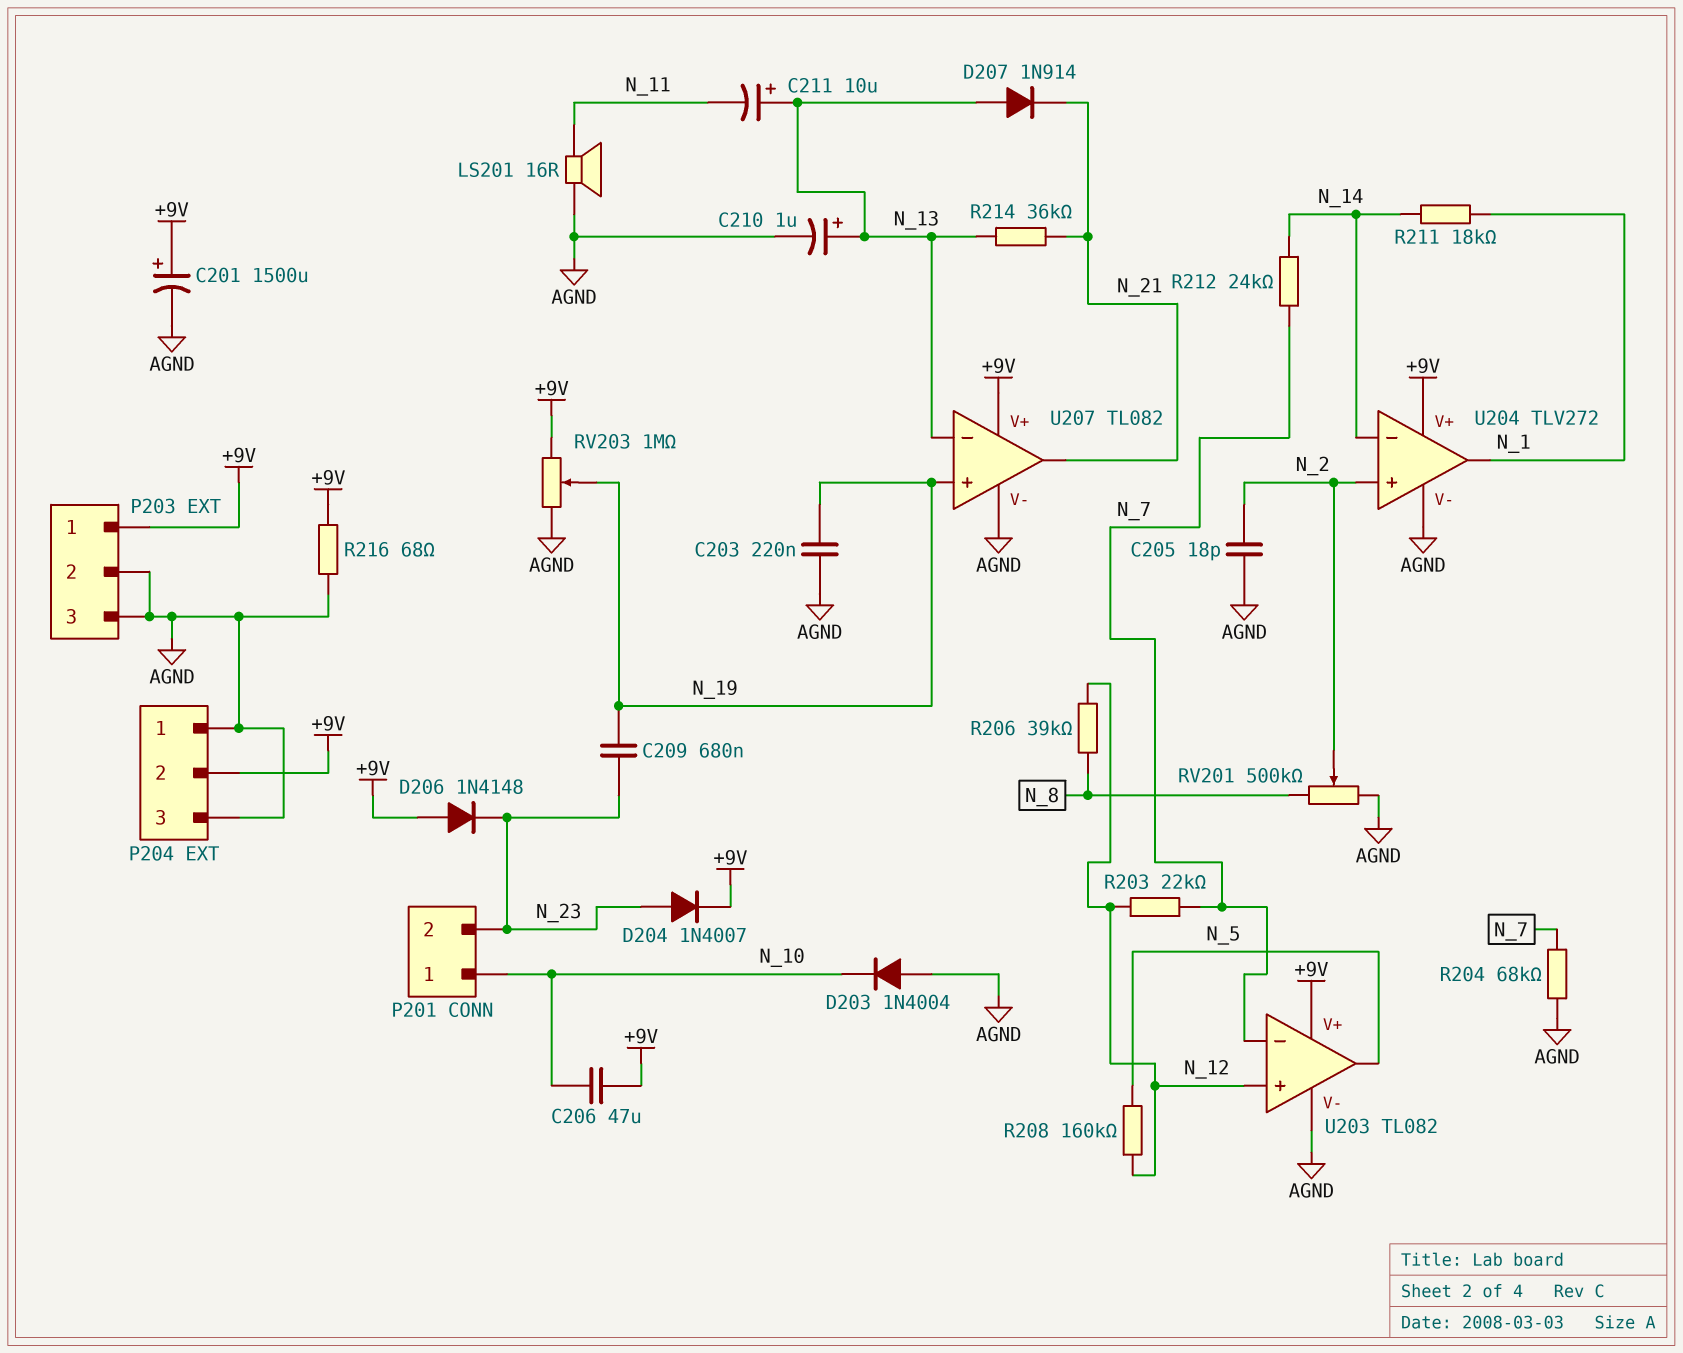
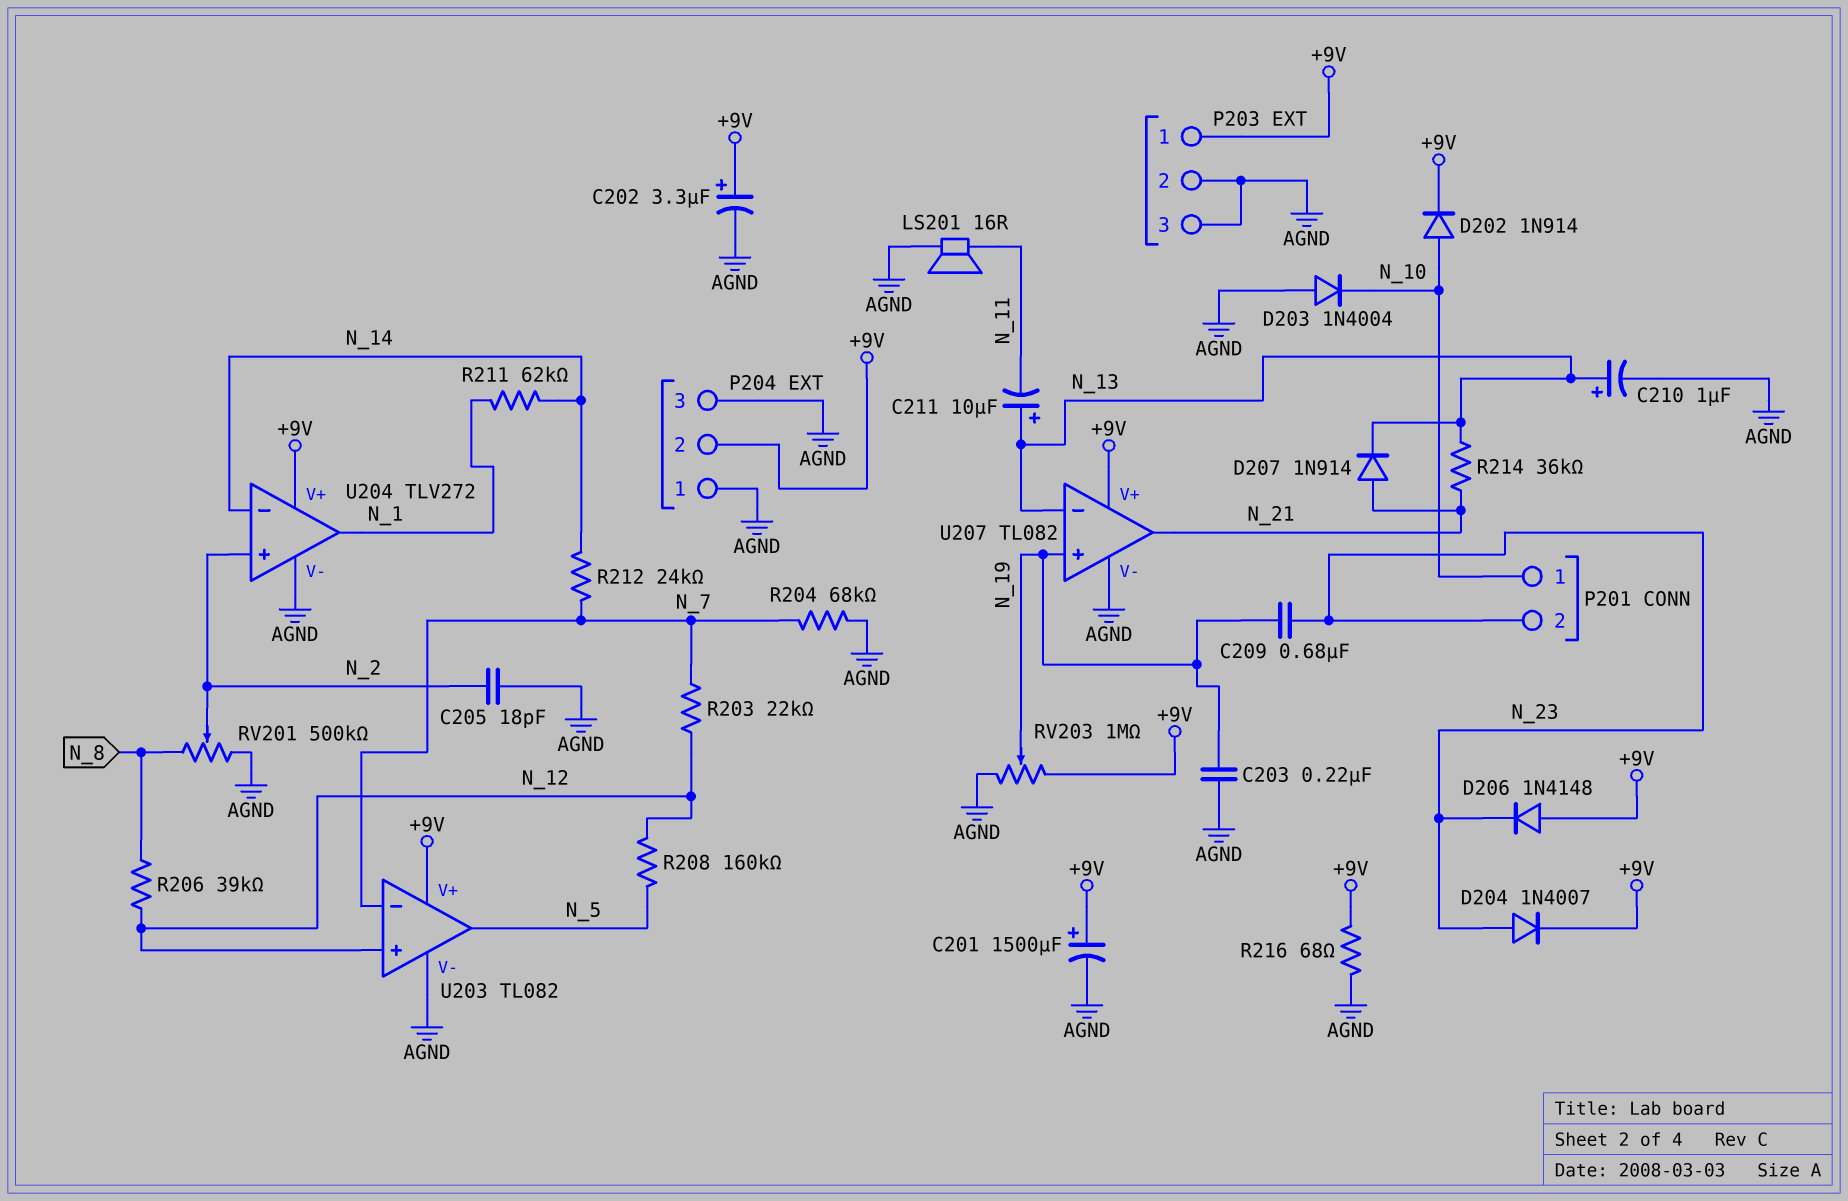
C202: none -> 3.3uF (plus +9V, minus AGND)
C206: 47uF (+9V, N_10) -> none
D202: none -> diode 1N914 (A N_10, K +9V)
D207: diode 1N914 (A N_13, K N_21) -> diode 1N914 (A N_21, K N_13)
R211: 18k (N_1, N_14) -> 62k (N_1, N_14)

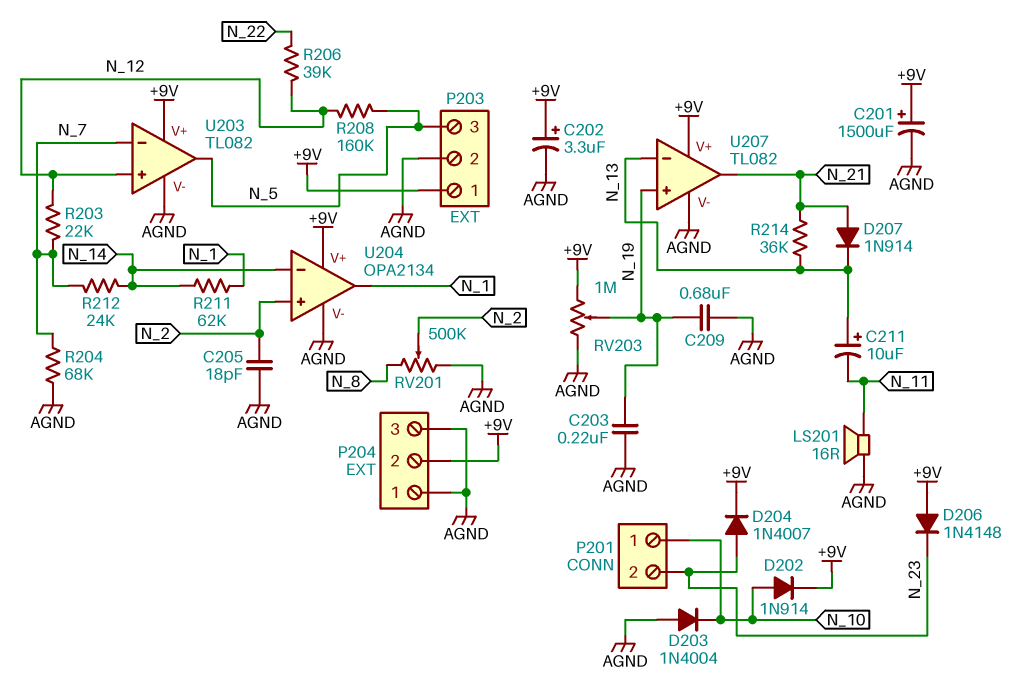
C209: 680nF (N_19, N_23) -> 680nF (AGND, N_19)
C210: 1uF (plus N_13, minus AGND) -> none
P203 pin 3: AGND -> N_5
R206: 39k (N_8, N_12) -> 39k (N_12, N_22)
R216: 68 (+9V, AGND) -> none
U204: TLV272 -> OPA2134

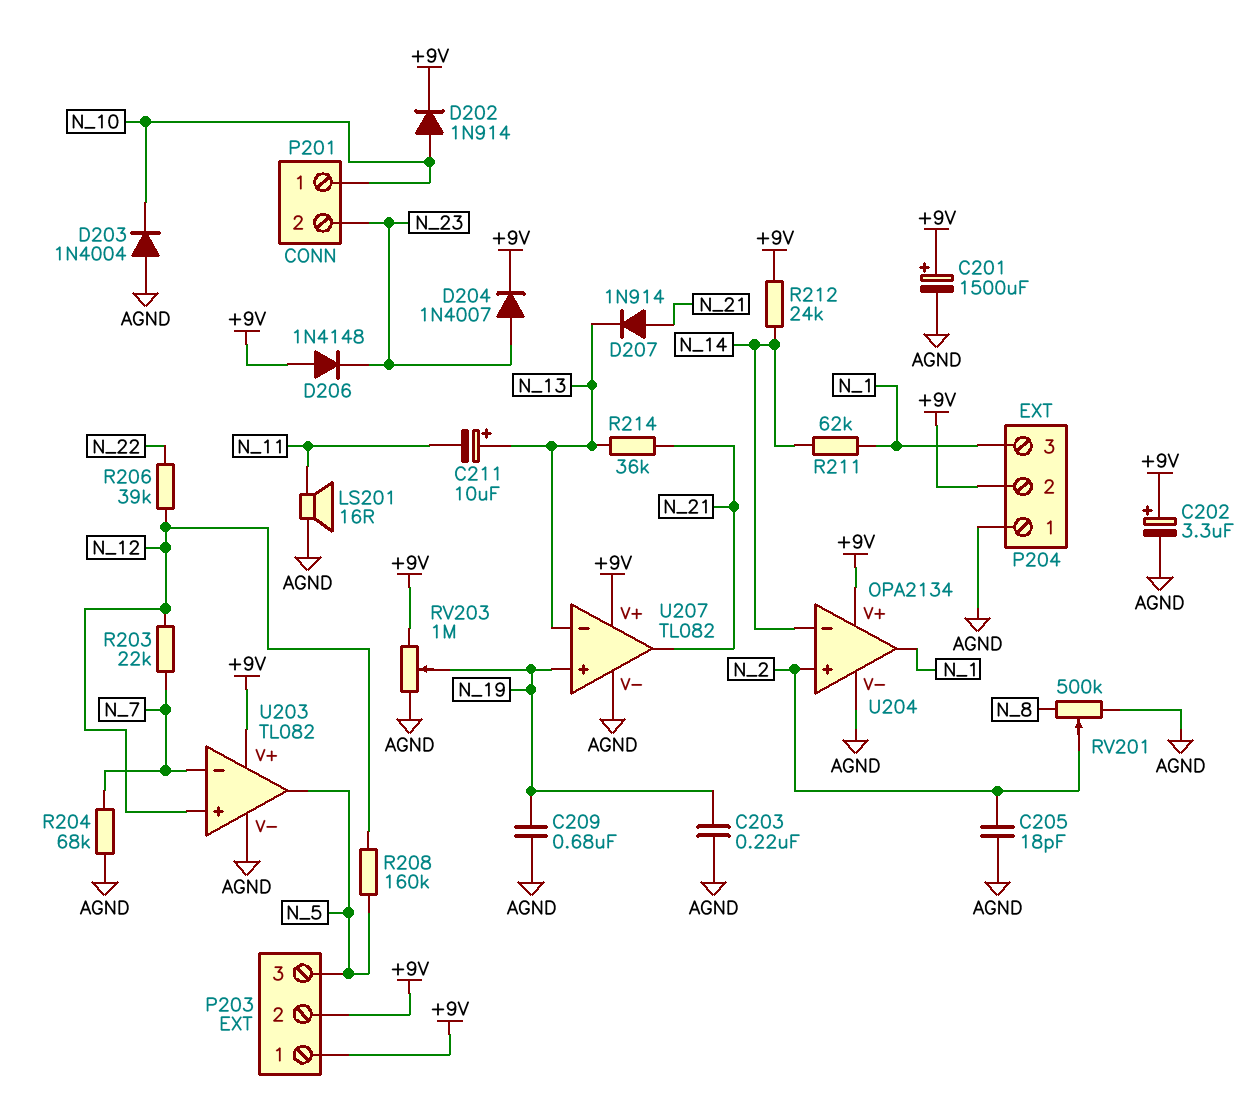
P203 pin 2: AGND -> +9V
P204 pin 3: AGND -> N_1
R212: 24k (N_7, N_14) -> 24k (+9V, N_14)

